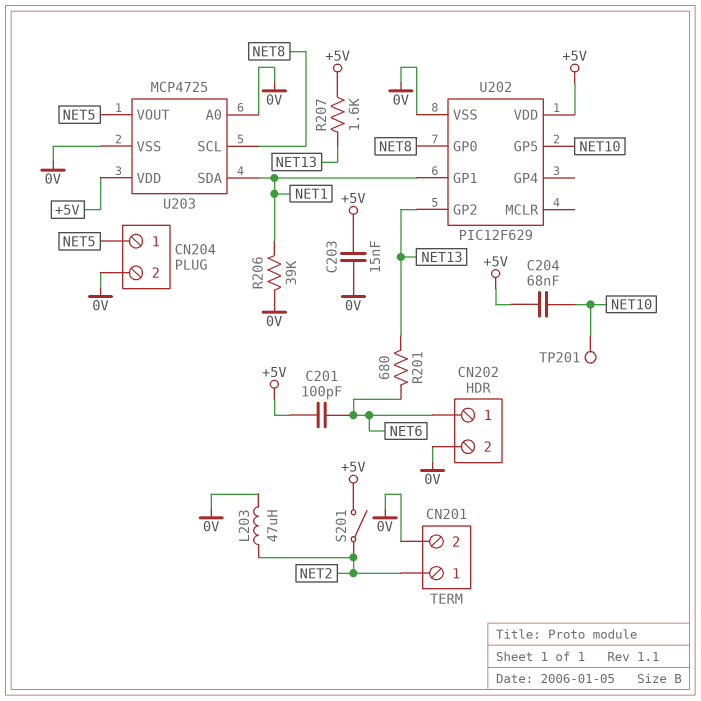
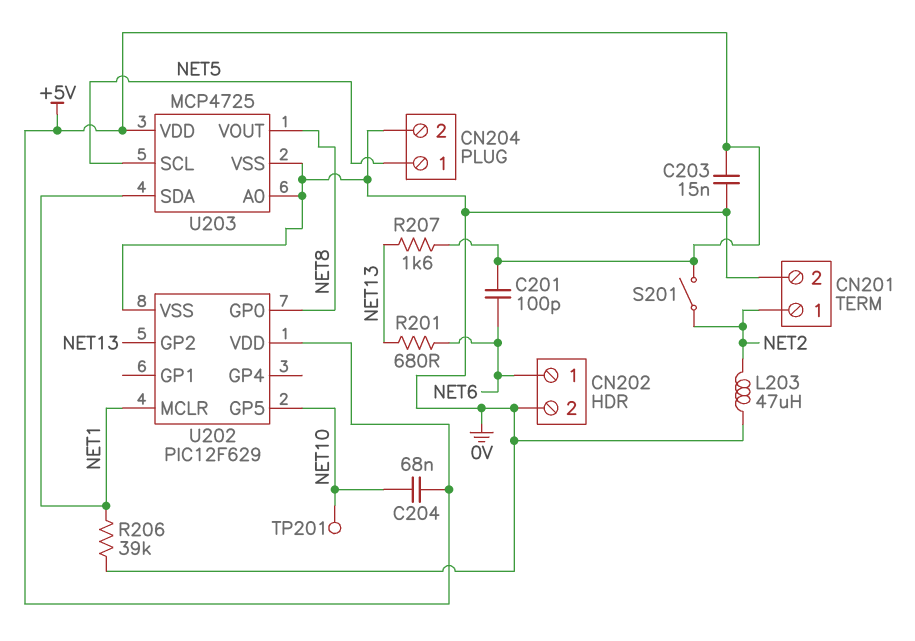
U202 pin GP1: NET1 -> none
U202 pin MCLR: none -> NET1
U203 pin SCL: NET8 -> NET5
U203 pin VOUT: NET5 -> NET8

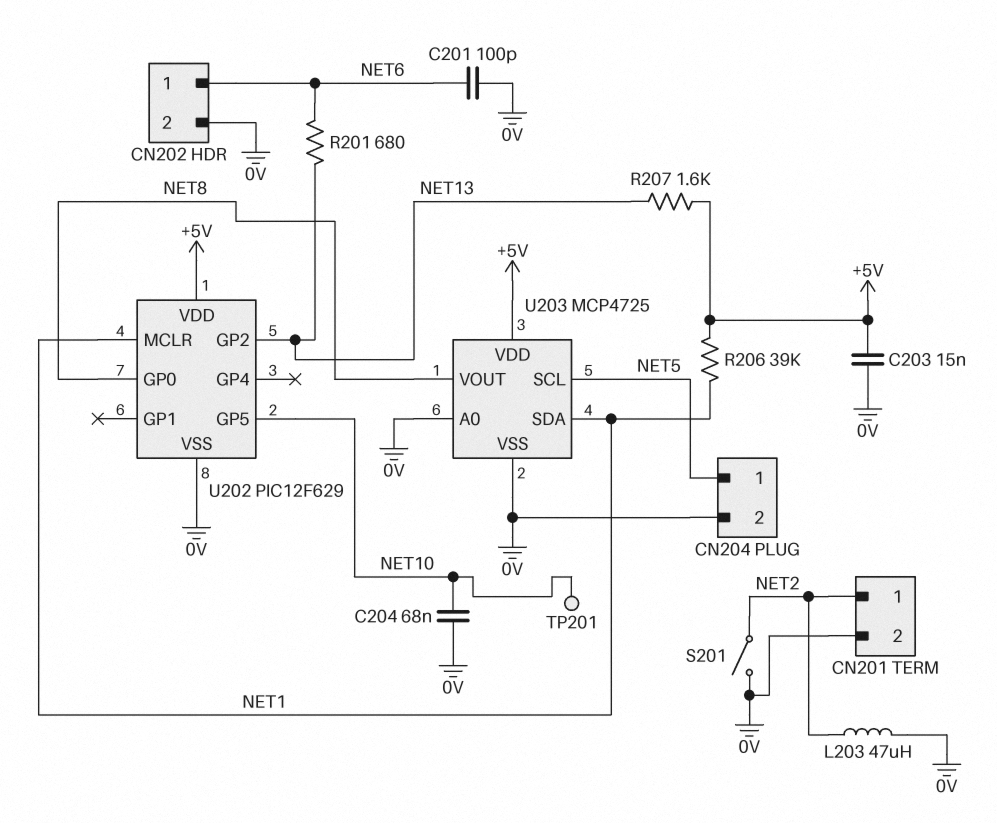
C201: 100pF (+5V, NET6) -> 100pF (0V, NET6)
C204: 68nF (+5V, NET10) -> 68nF (0V, NET10)
R206: 39k (0V, NET1) -> 39k (+5V, NET1)
S201: switch (+5V, NET2) -> switch (0V, NET2)

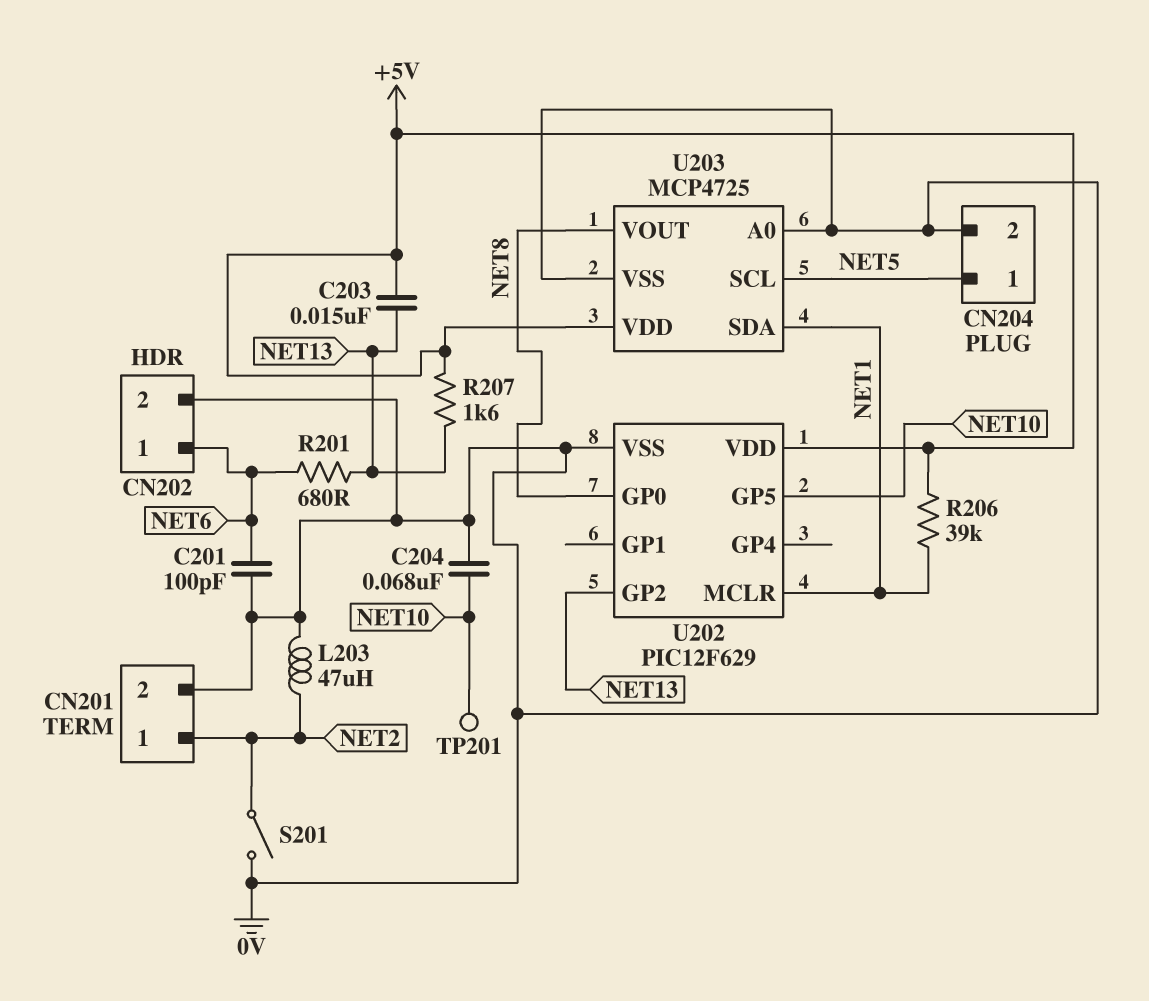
C203: 15nF (+5V, 0V) -> 15nF (+5V, NET13)

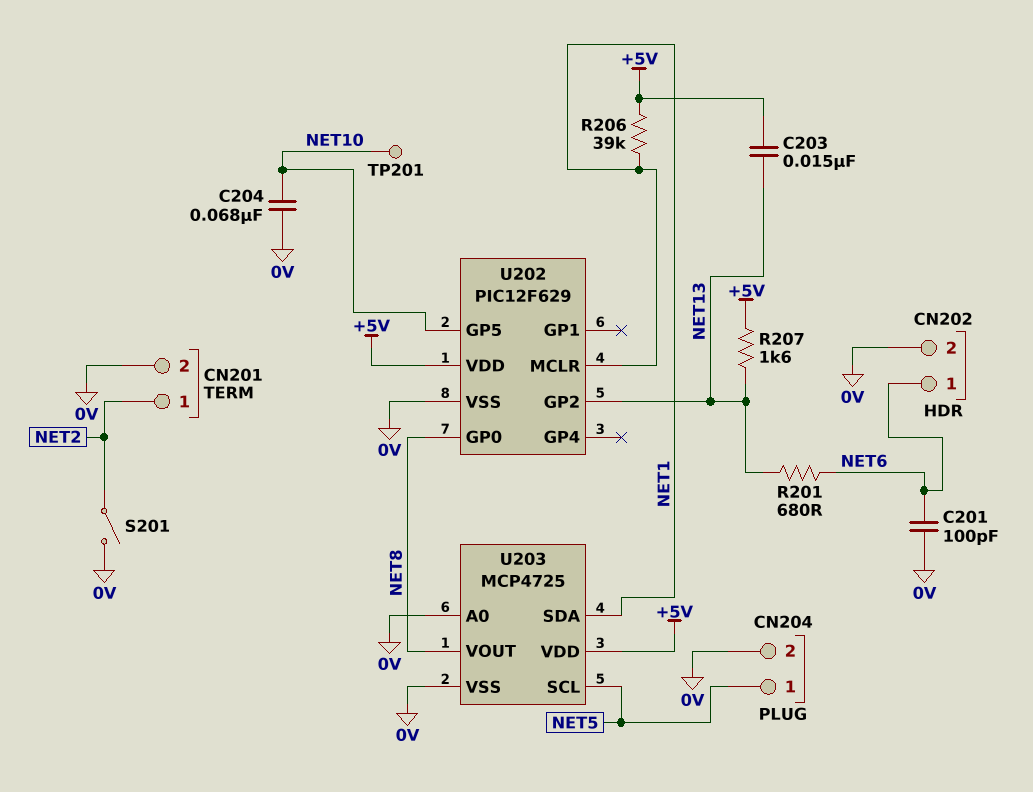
L203: 47uH (0V, NET2) -> none

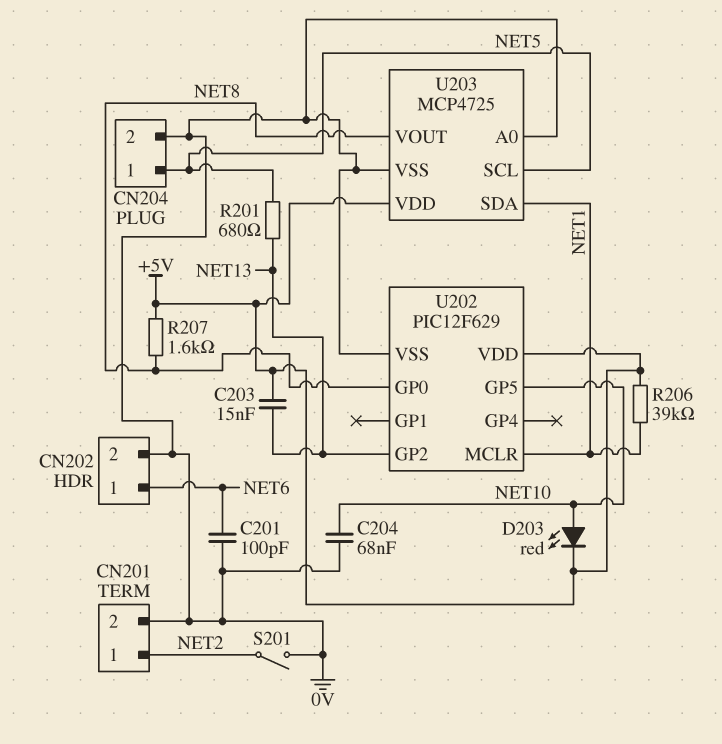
D203: none -> LED red (A NET10, K +5V)
R201: 680 (NET6, NET13) -> 680 (NET5, NET13)
R207: 1.6k (+5V, NET13) -> 1.6k (+5V, NET8)
TP201: test point (NET10) -> none

